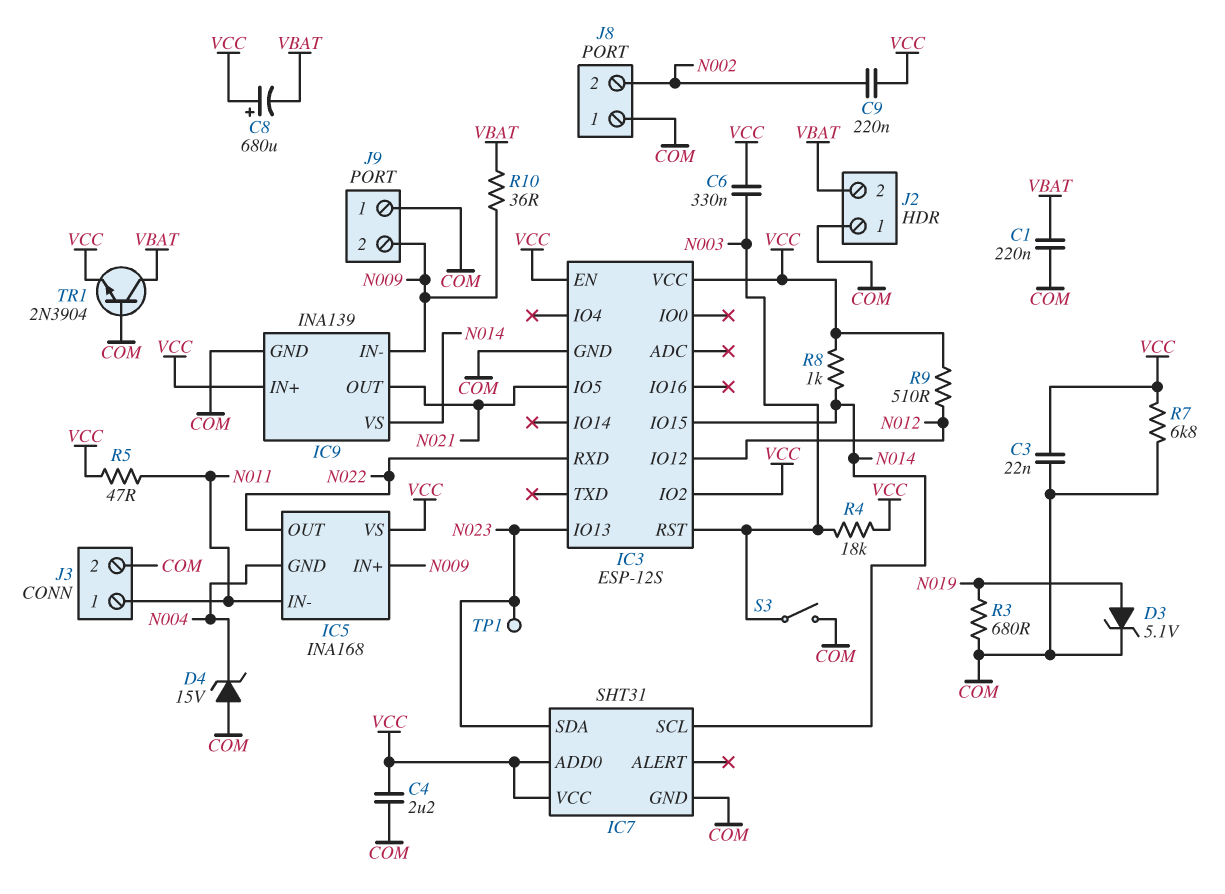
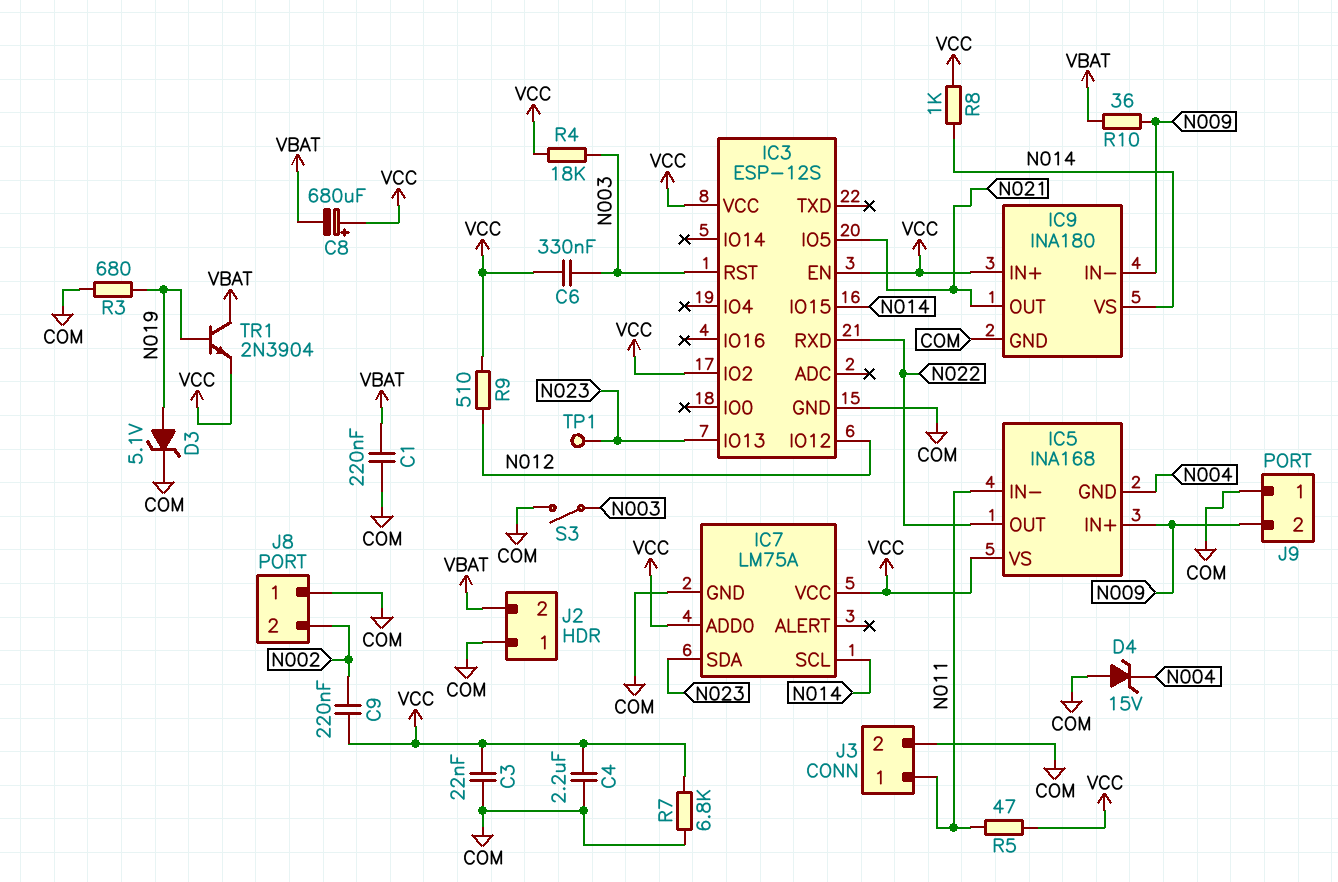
IC7: SHT31 -> LM75A
IC9: INA139 -> INA180
TR1: NPN 2N3904 (B COM, C VBAT, E VCC) -> NPN 2N3904 (B N019, C VBAT, E VCC)

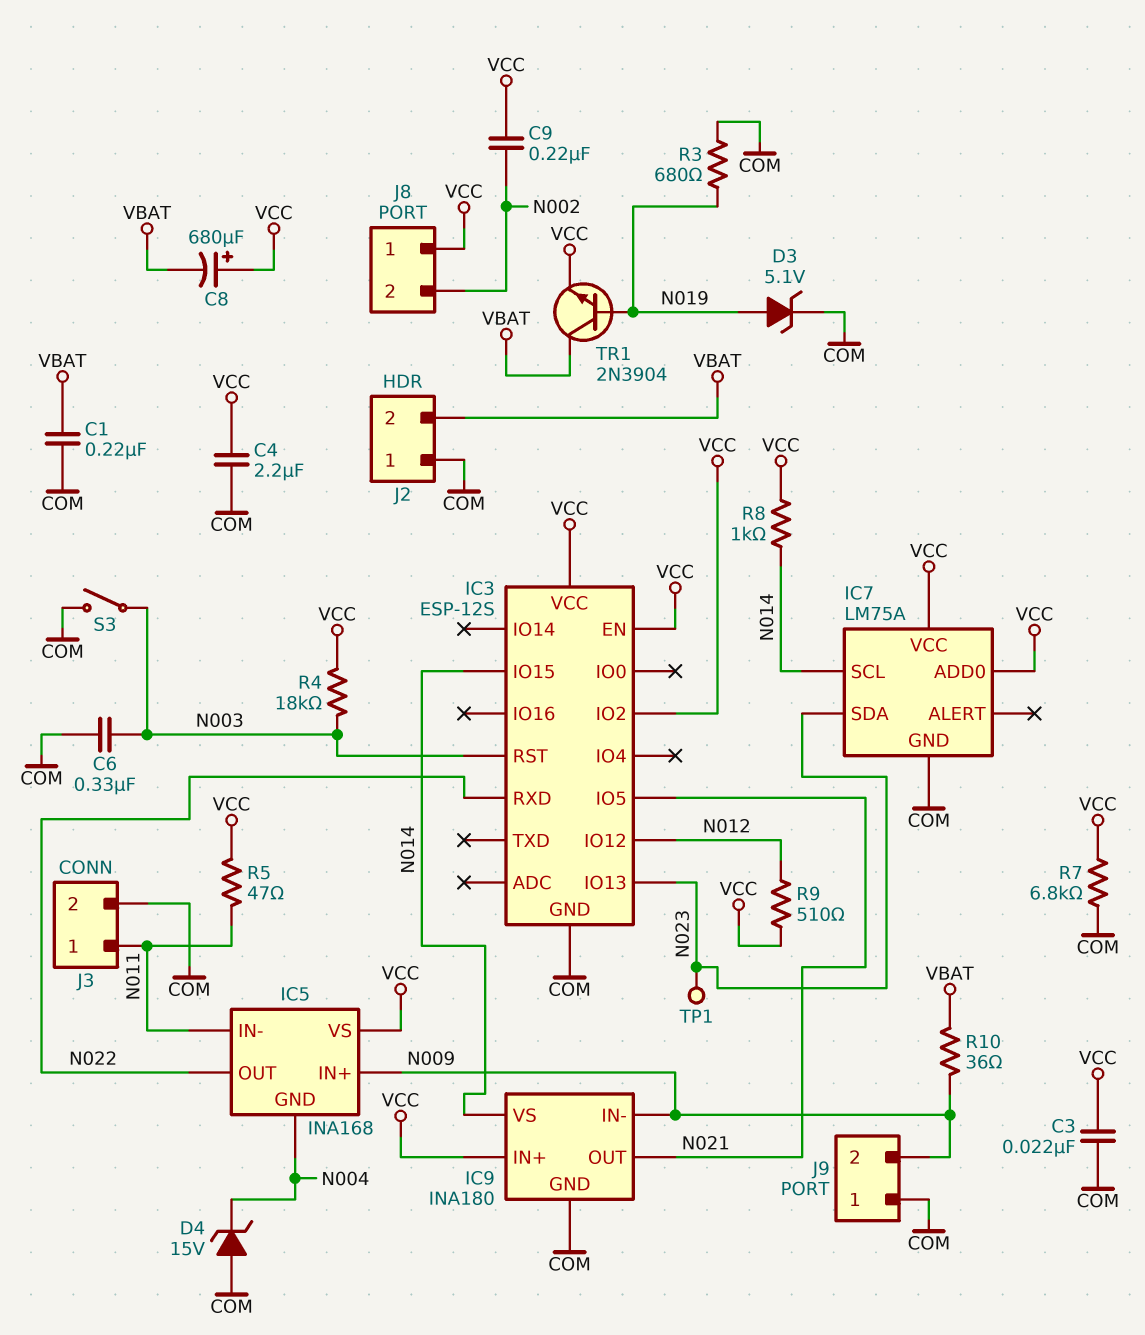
C6: 330nF (N003, VCC) -> 330nF (COM, N003)
J8 pin 1: COM -> VCC

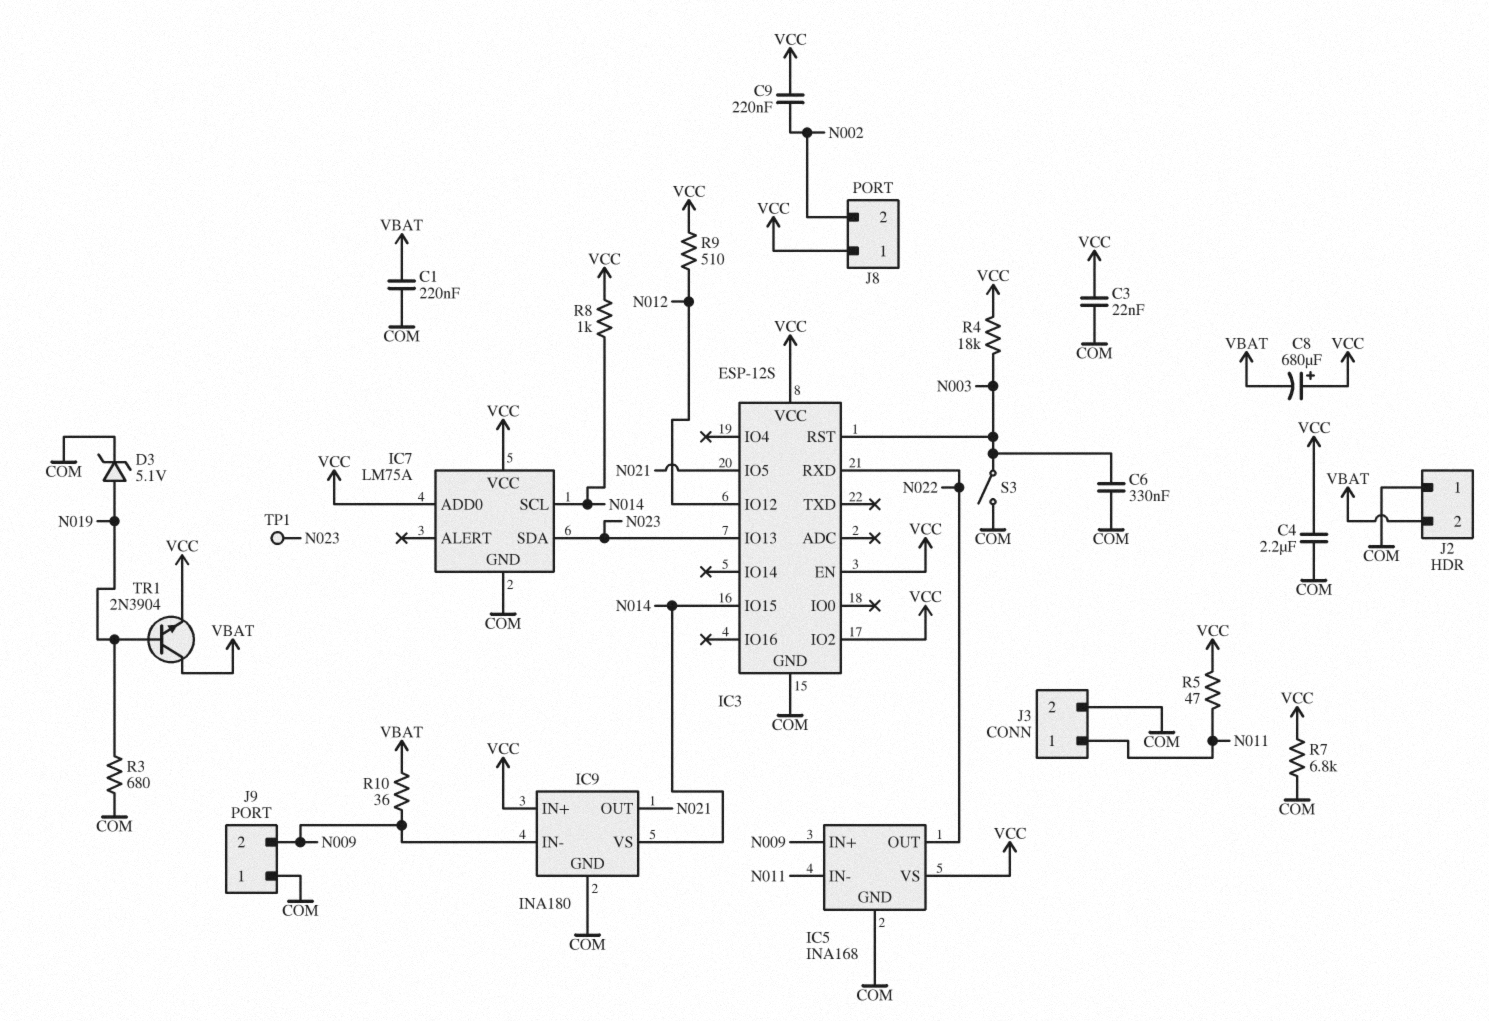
D4: zener 15V (A COM, K N004) -> none
IC5 pin GND: N004 -> COM

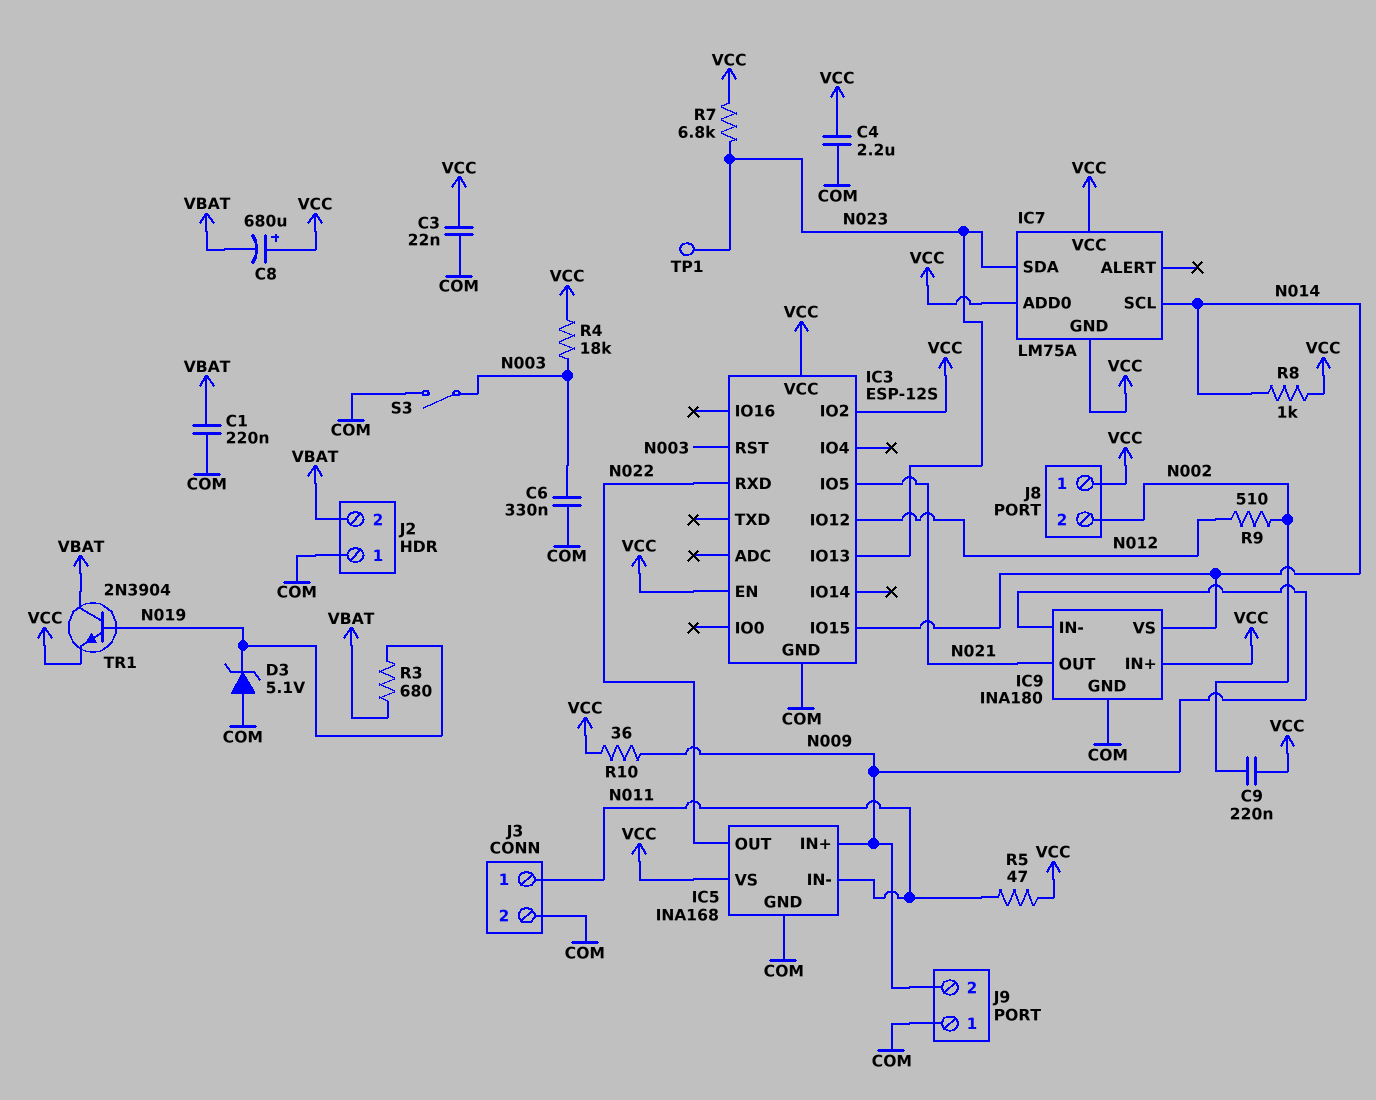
D3: zener 5.1V (A N019, K COM) -> zener 5.1V (A COM, K N019)
IC7 pin GND: COM -> VCC
R3: 680 (COM, N019) -> 680 (N019, VBAT)
R7: 6.8k (COM, VCC) -> 6.8k (N023, VCC)
R9: 510 (N012, VCC) -> 510 (N002, N012)
R10: 36 (N009, VBAT) -> 36 (N009, VCC)

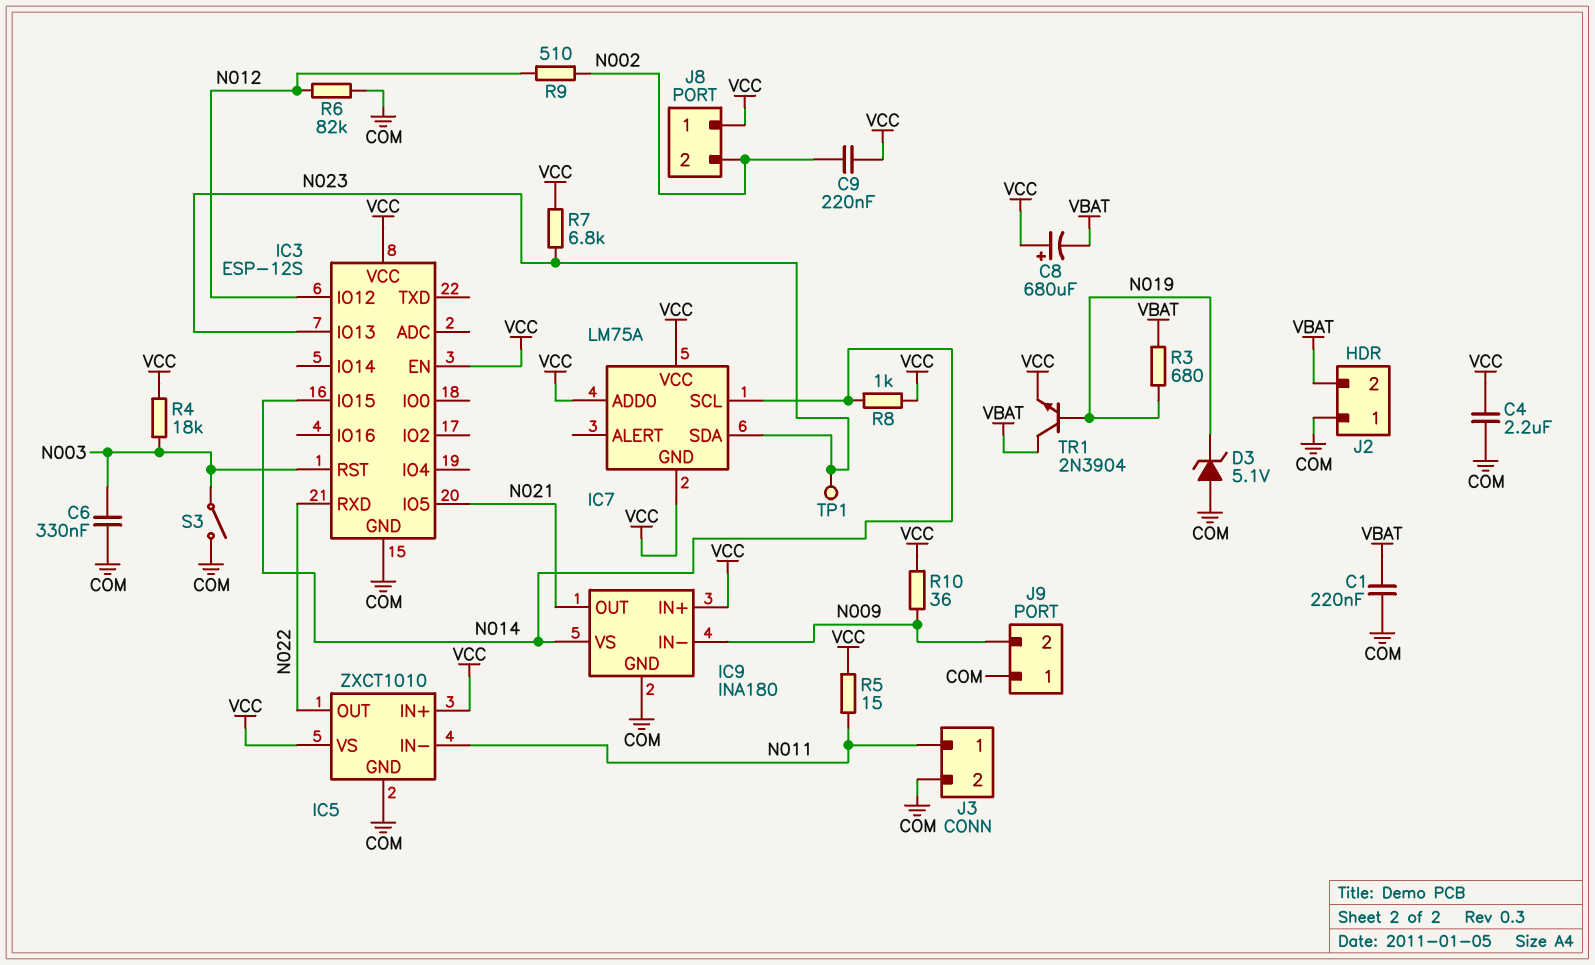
C3: 22nF (COM, VCC) -> none
IC3 pin IO2: VCC -> none
IC5: INA168 -> ZXCT1010
IC5 pin IN+: N009 -> VCC
R5: 47 (N011, VCC) -> 15 (N011, VCC)
R6: none -> 82k (COM, N012)

